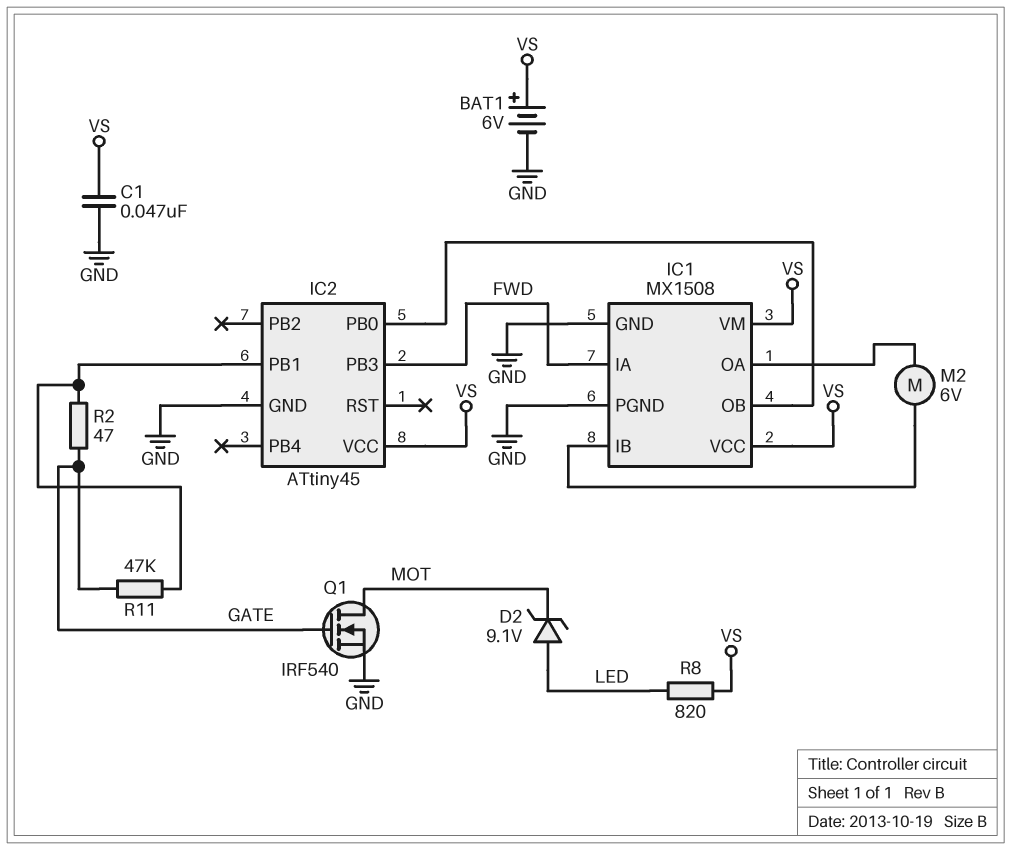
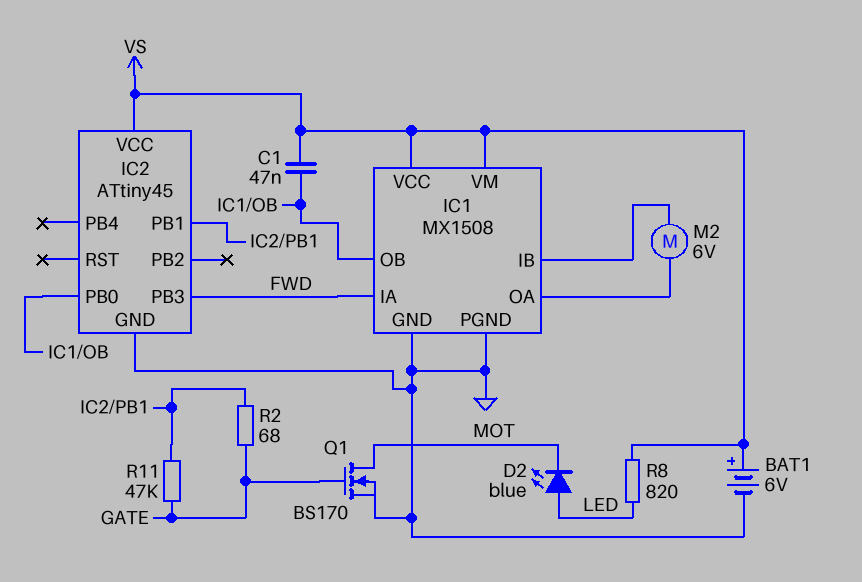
C1: 47nF (GND, VS) -> 47nF (IC1/OB, VS)
D2: zener 9.1V (A LED, K MOT) -> LED blue (A LED, K MOT)
Q1: NMOS IRF540 (G GATE, D MOT, S GND) -> NMOS BS170 (G GATE, D MOT, S GND)
R2: 47 (GATE, IC2/PB1) -> 68 (GATE, IC2/PB1)

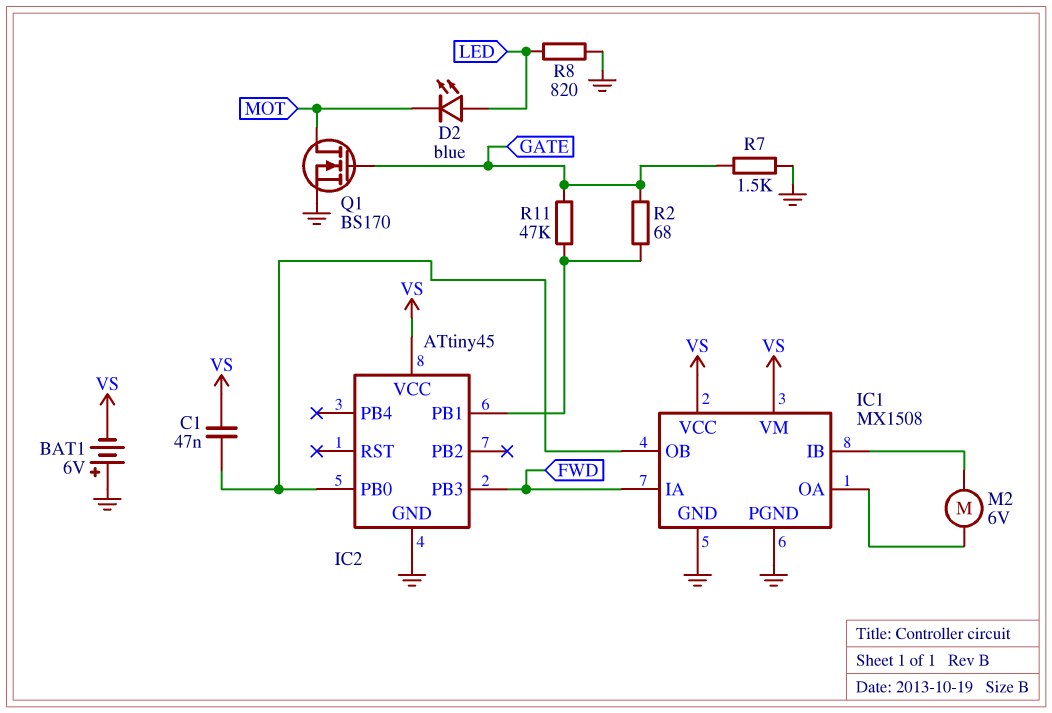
BAT1: 6V (plus VS, minus GND) -> 6V (plus GND, minus VS)
R7: none -> 1.5k (GATE, GND)
R8: 820 (LED, VS) -> 820 (GND, LED)

